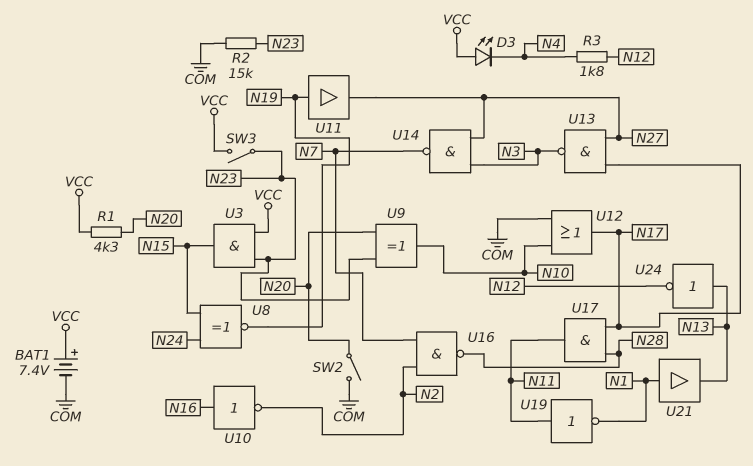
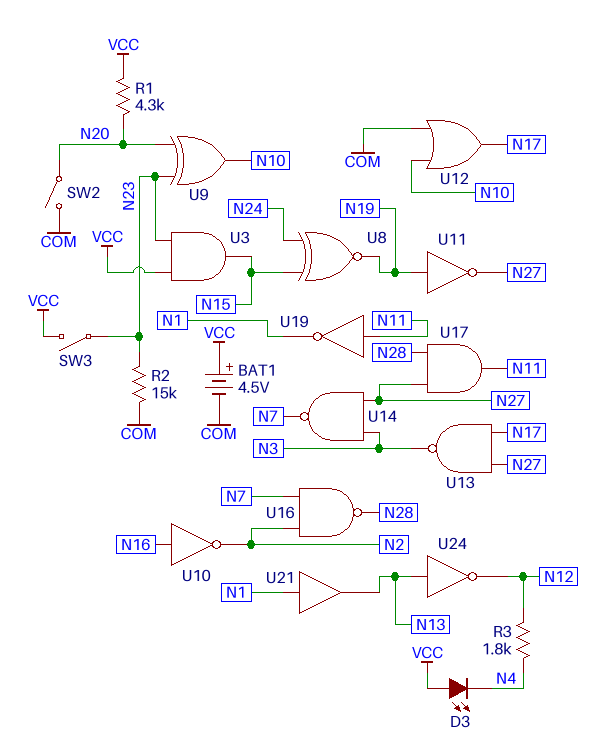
BAT1: 7.4V (plus VCC, minus COM) -> 4.5V (plus VCC, minus COM)
U11: buffer (in N19, out N27) -> NOT (in N19, out N27)
U17: AND (in N17, in N28, out N11) -> AND (in N27, in N28, out N11)

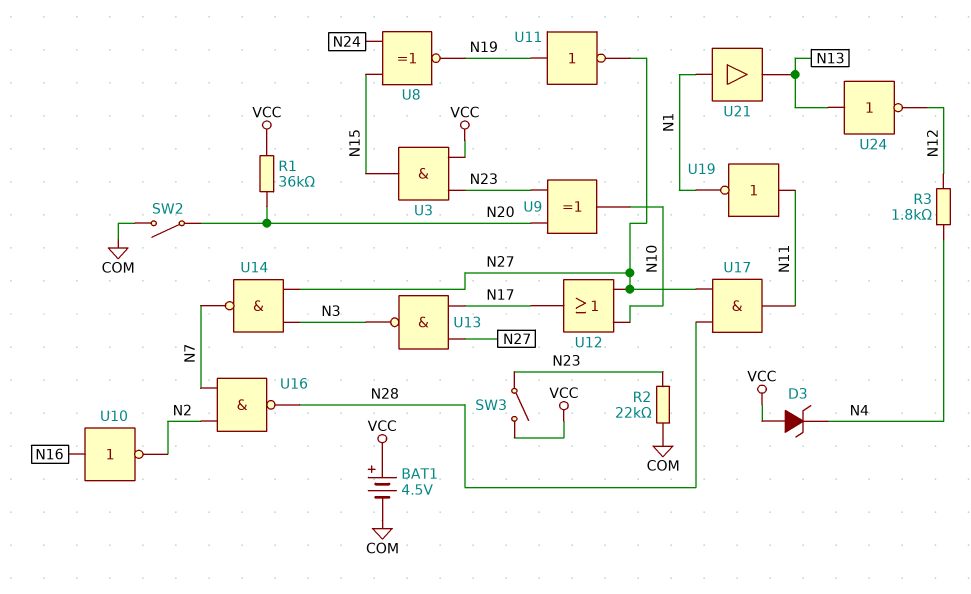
D3: LED (A VCC, K N4) -> zener (A VCC, K N4)
R1: 4.3k (N20, VCC) -> 36k (N20, VCC)
R2: 15k (COM, N23) -> 22k (COM, N23)
U12: OR (in COM, in N10, out N17) -> OR (in N10, in N27, out N17)

